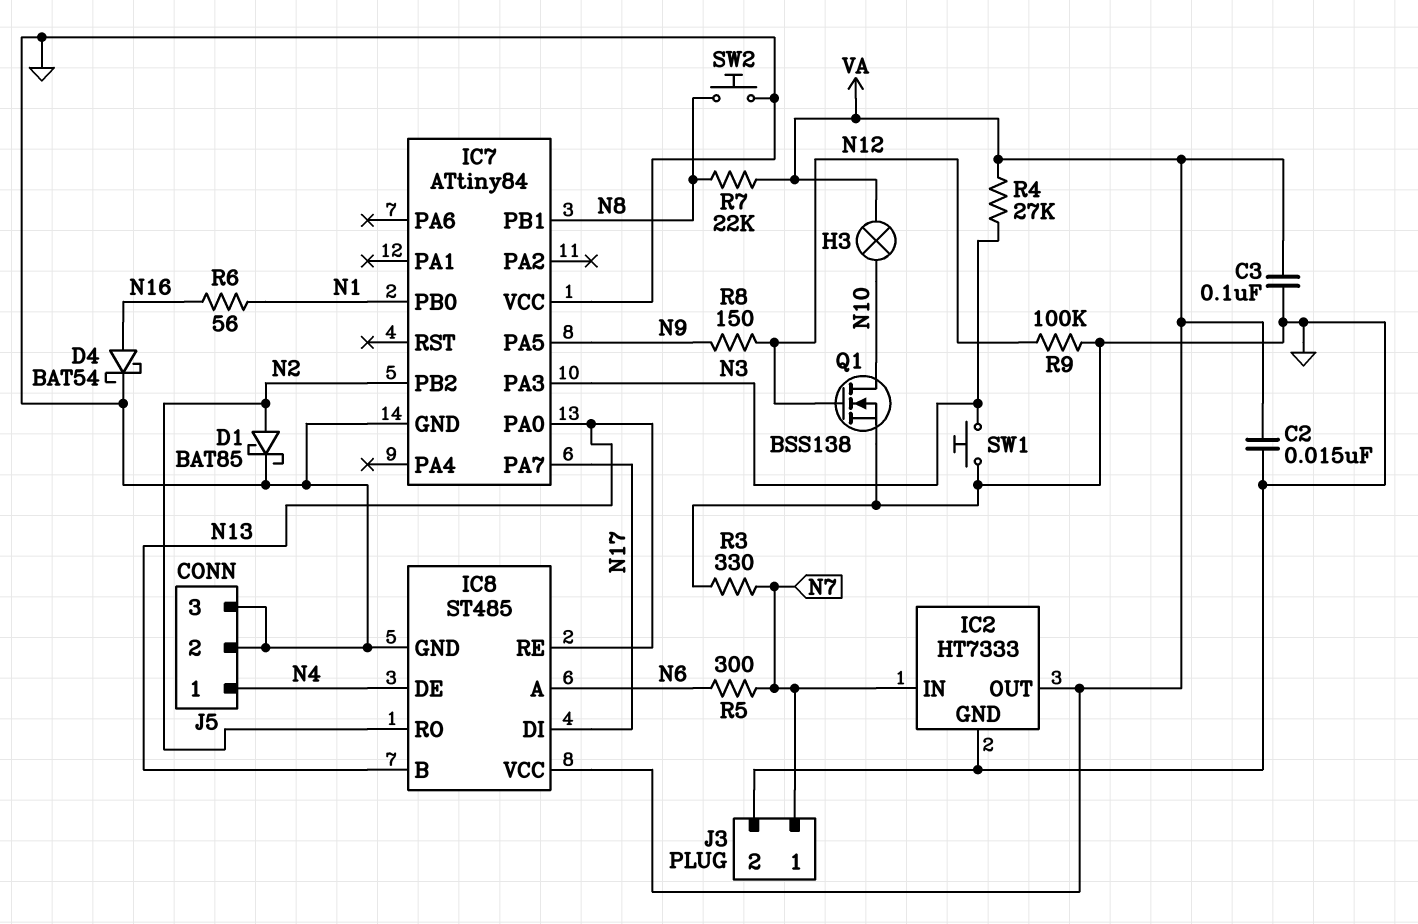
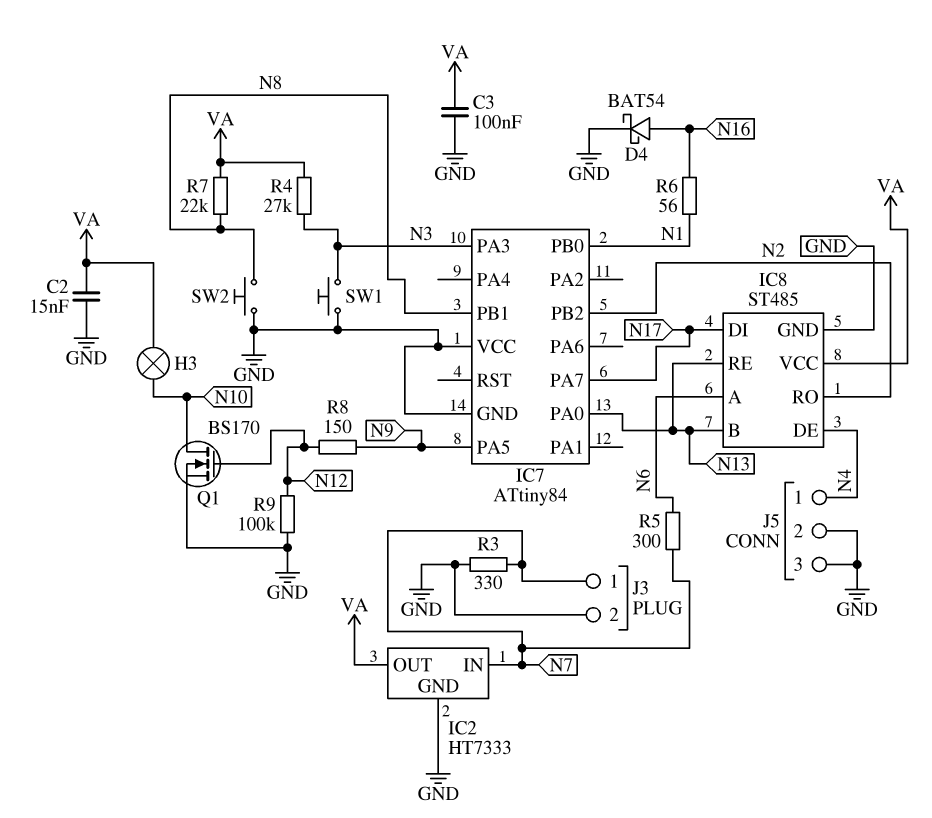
D1: schottky BAT85 (A N2, K GND) -> none
Q1: NMOS BSS138 (G N12, D N10, S GND) -> NMOS BS170 (G N12, D N10, S GND)

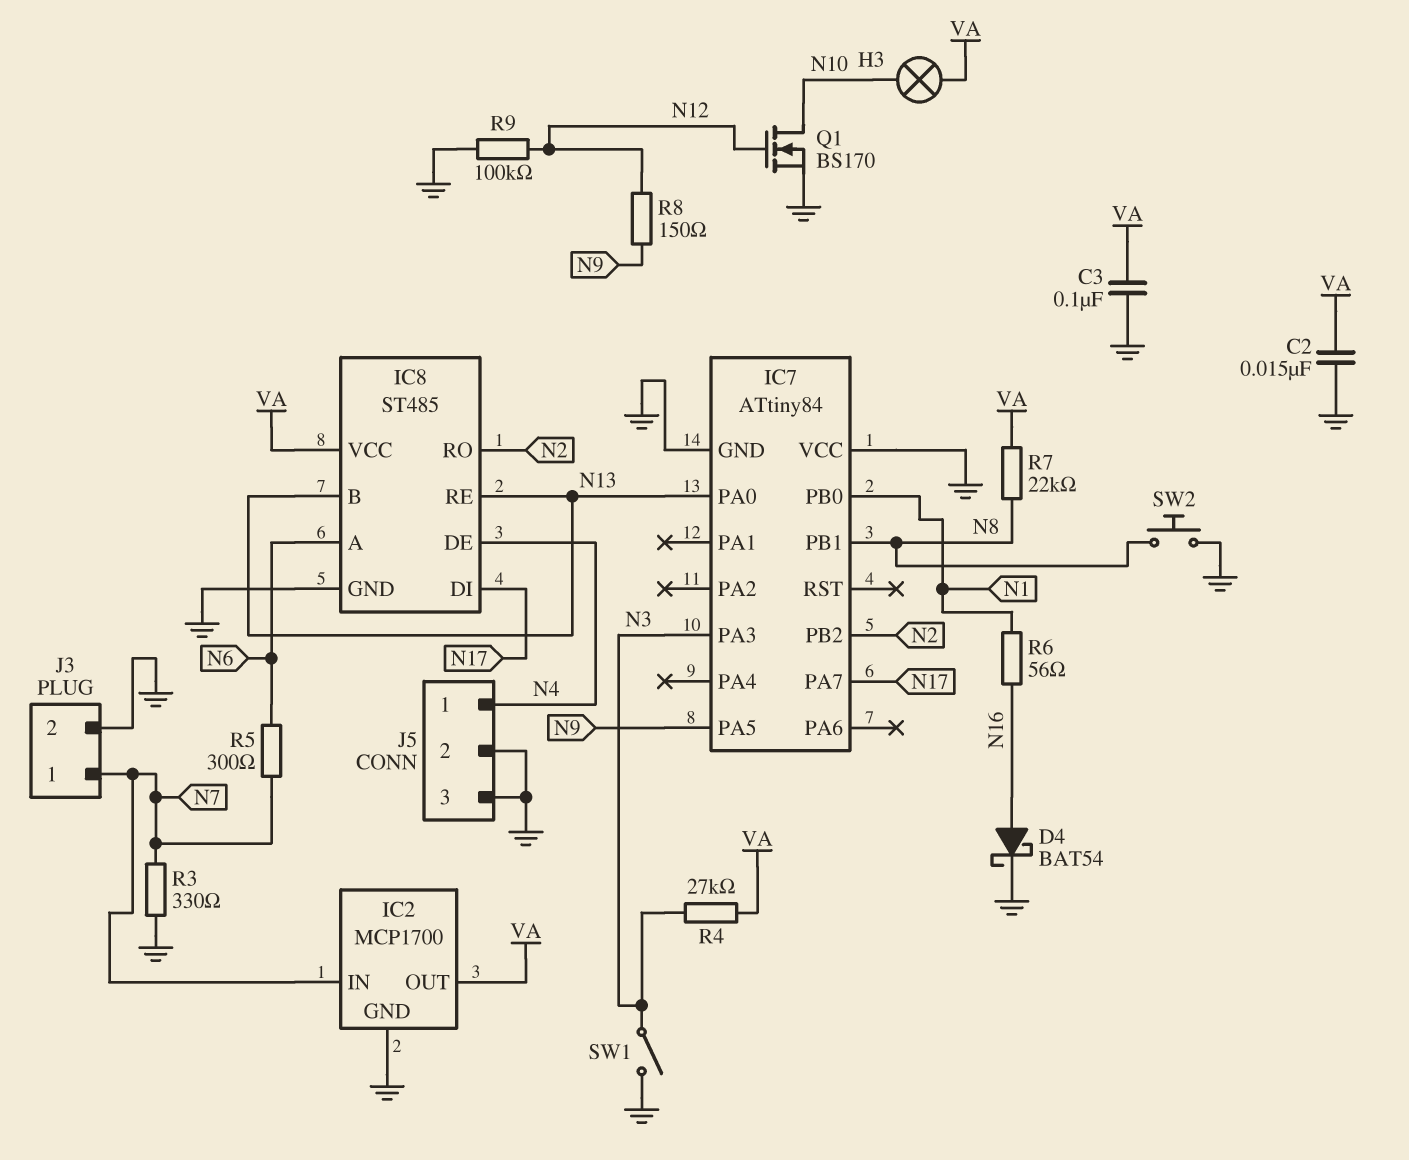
IC2: HT7333 -> MCP1700
SW1: button (GND, N3) -> switch (GND, N3)

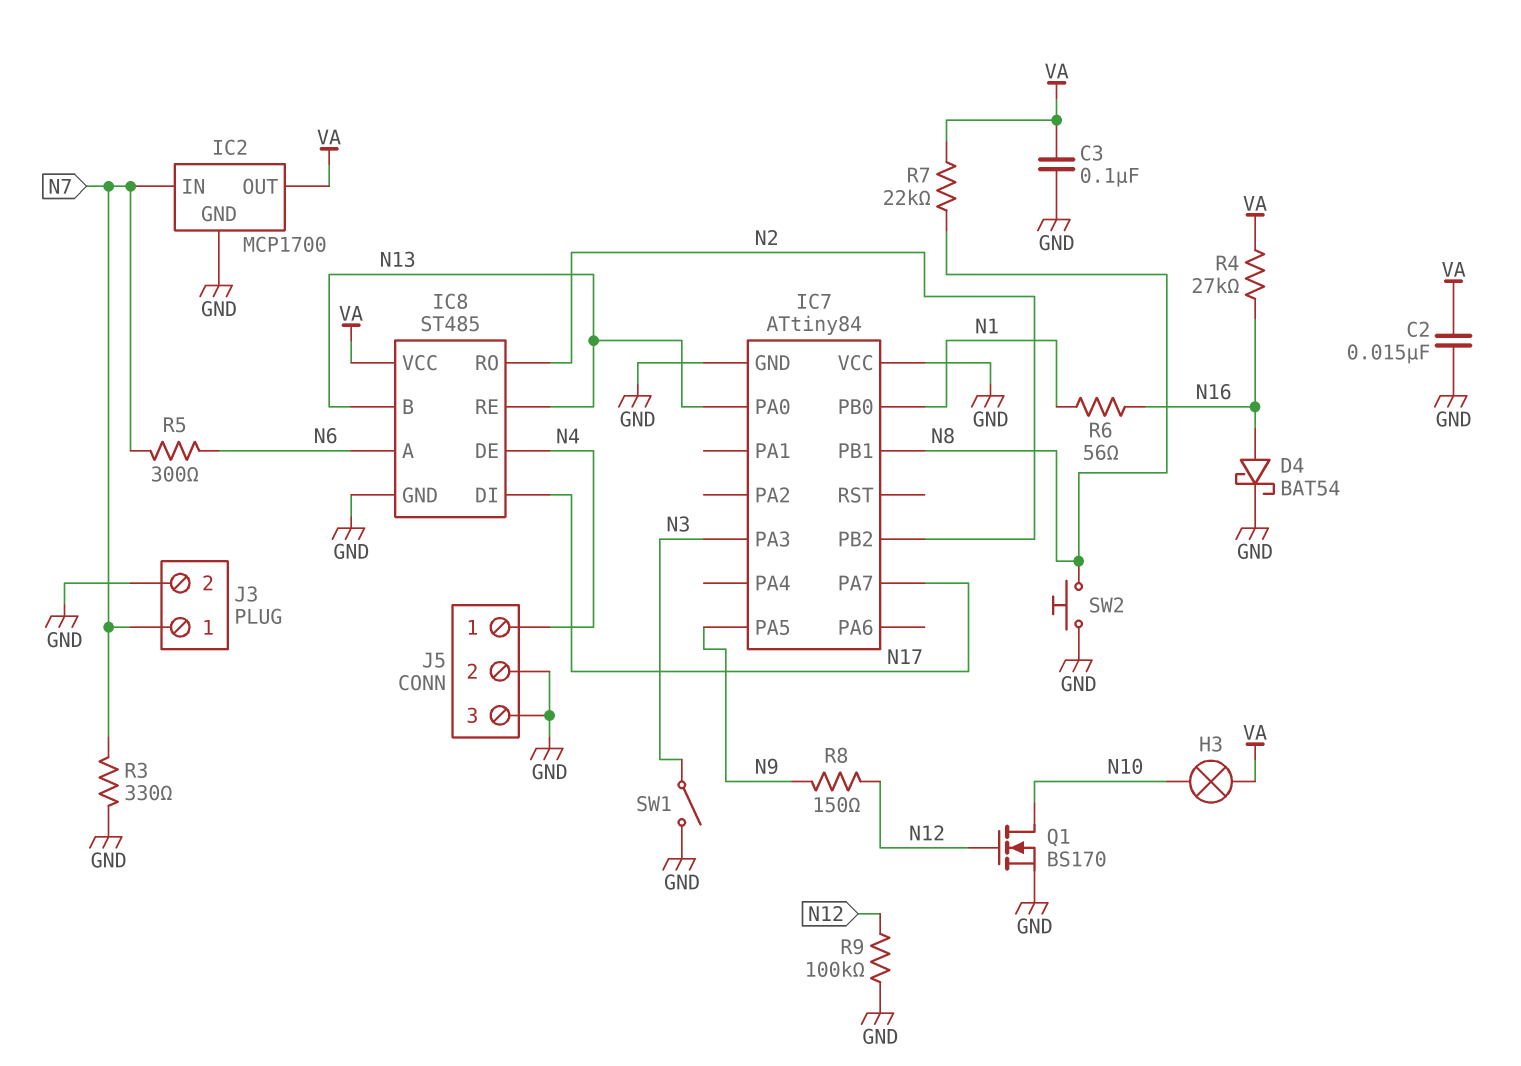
R4: 27k (N3, VA) -> 27k (N16, VA)

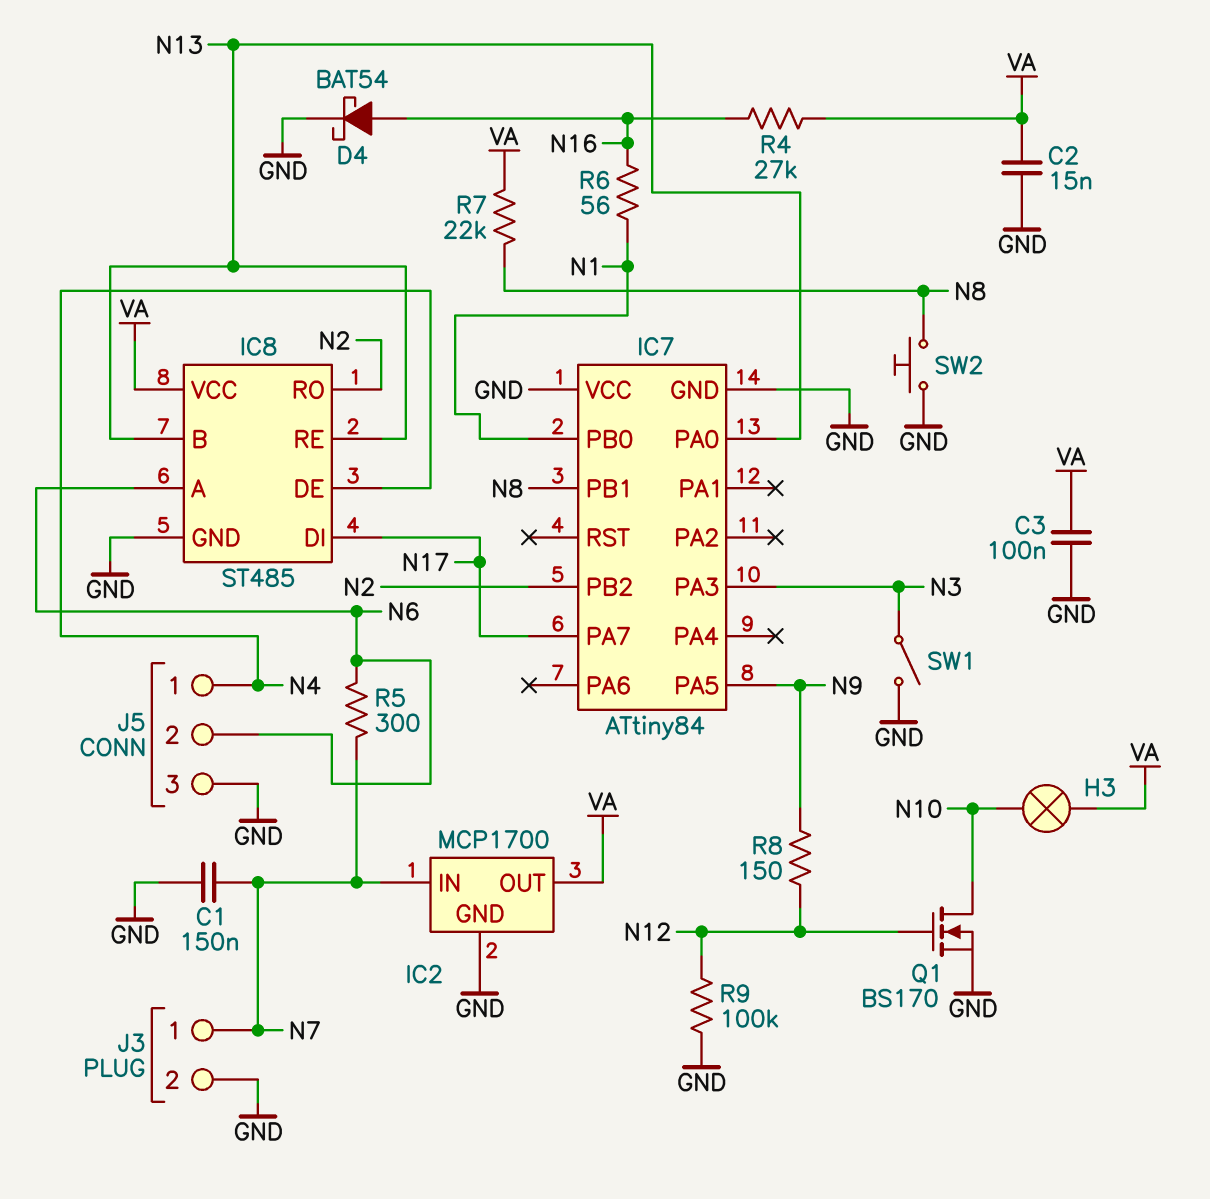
C1: none -> 150nF (GND, N7)
J5 pin 2: GND -> N6
R3: 330 (GND, N7) -> none

